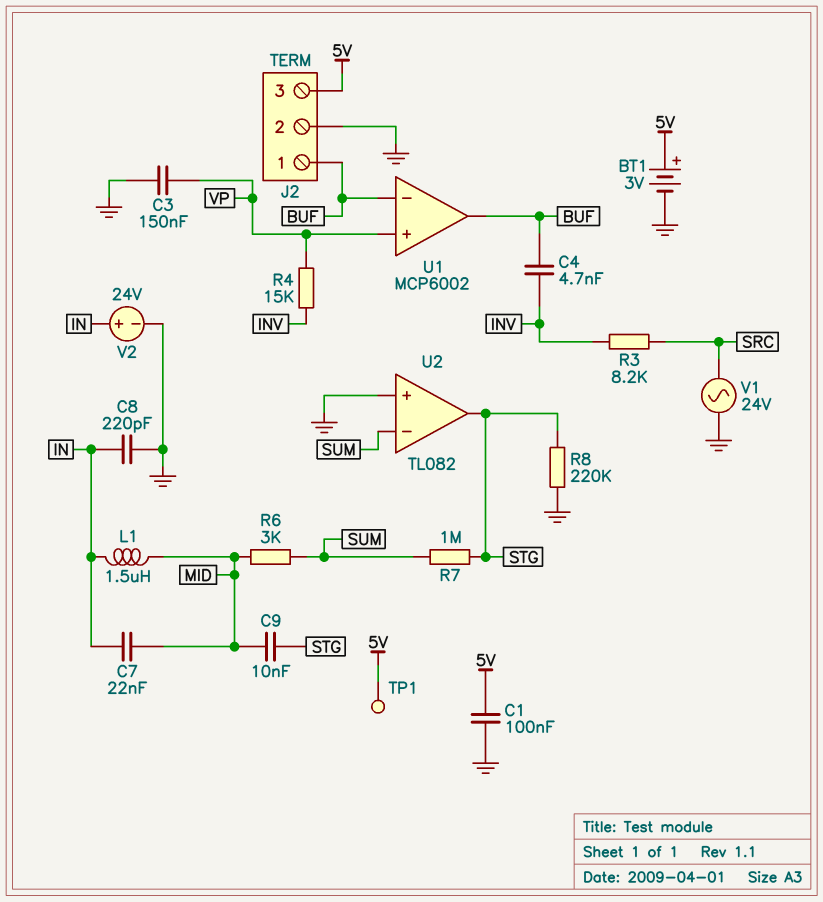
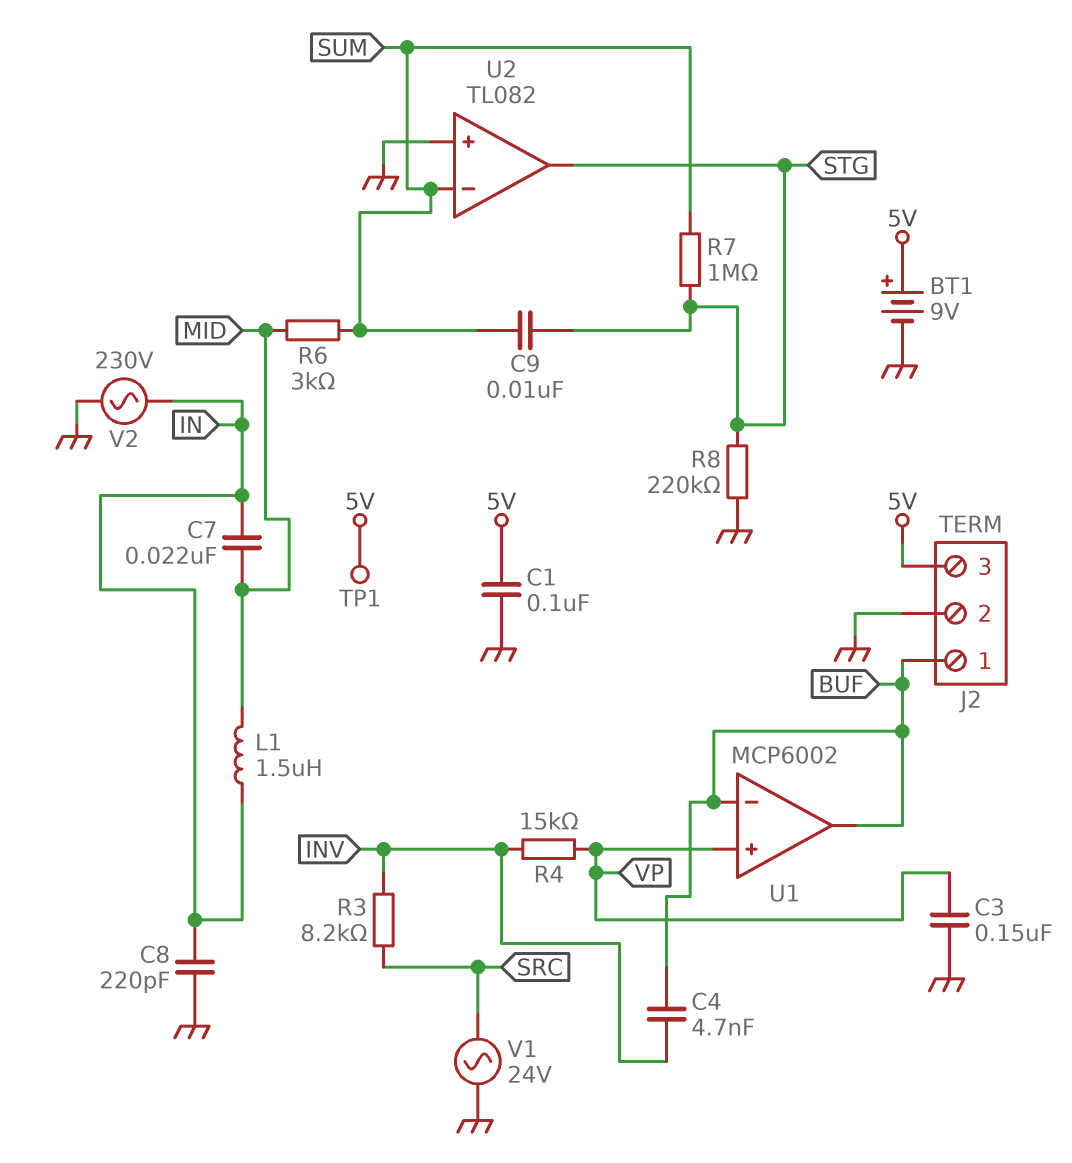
BT1: 3V (plus 5V, minus GND) -> 9V (plus 5V, minus GND)
C9: 10nF (MID, STG) -> 10nF (STG, SUM)
V2: 24V (plus IN, minus GND) -> AC 230V (GND, IN)

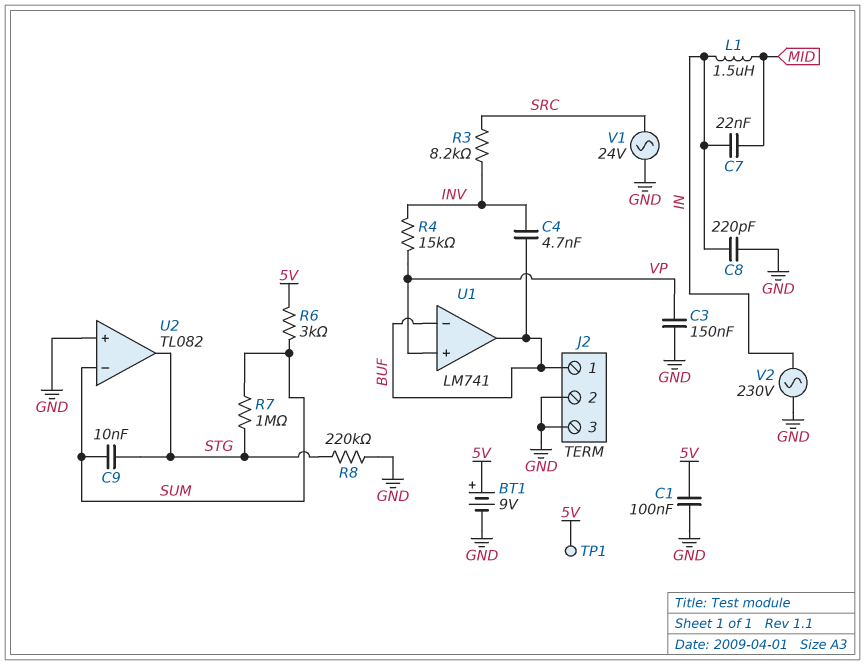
J2 pin 3: 5V -> GND
R6: 3k (MID, SUM) -> 3k (5V, SUM)
U1: MCP6002 -> LM741

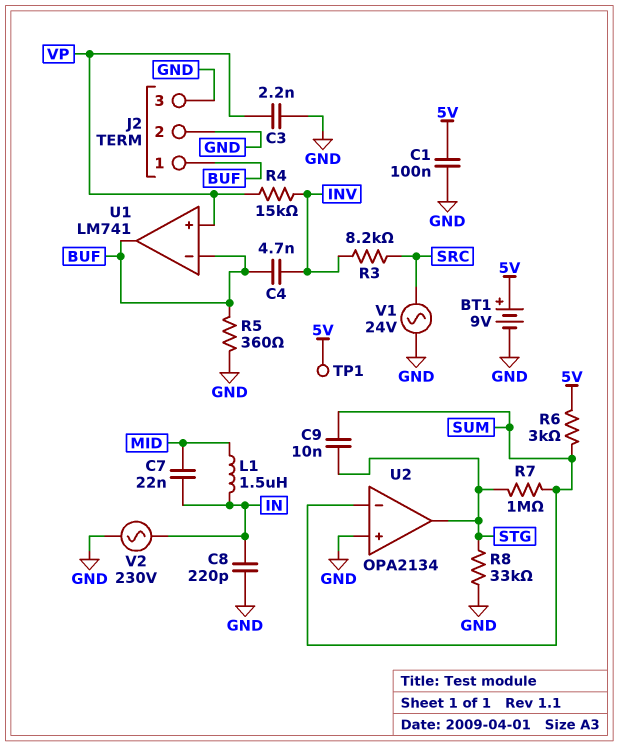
C3: 150nF (GND, VP) -> 2.2nF (GND, VP)
R5: none -> 360 (BUF, GND)
R8: 220k (GND, STG) -> 33k (GND, STG)
U2: TL082 -> OPA2134

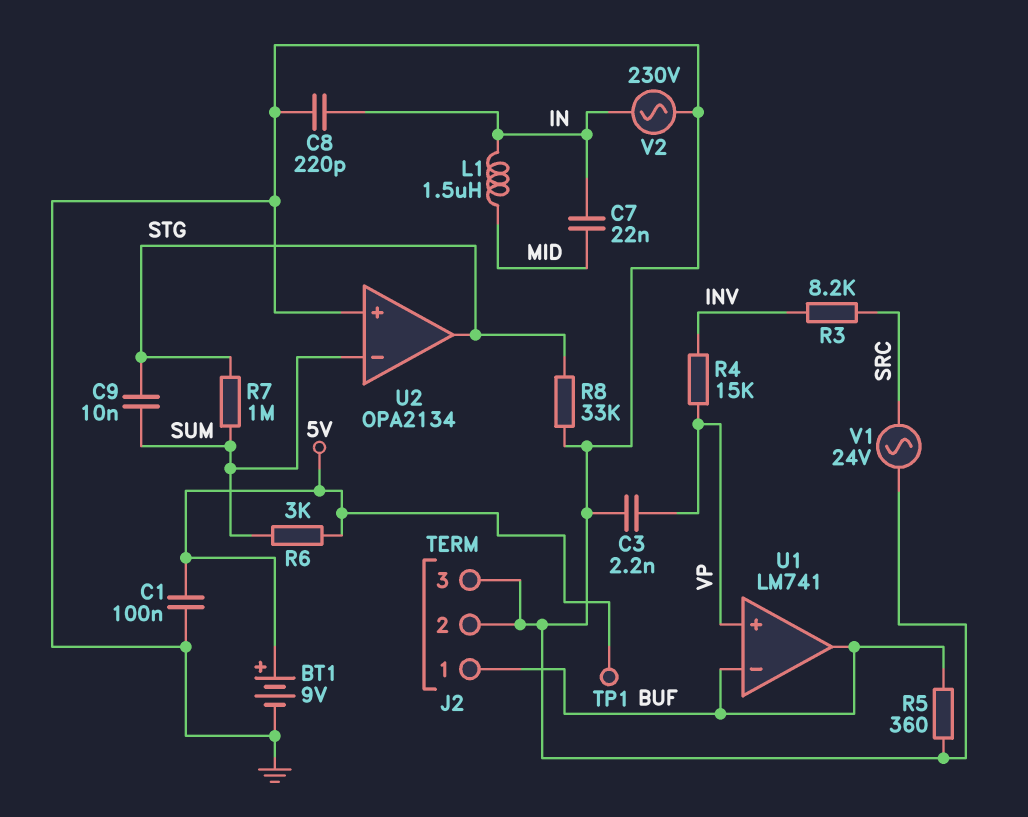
C4: 4.7nF (BUF, INV) -> none

